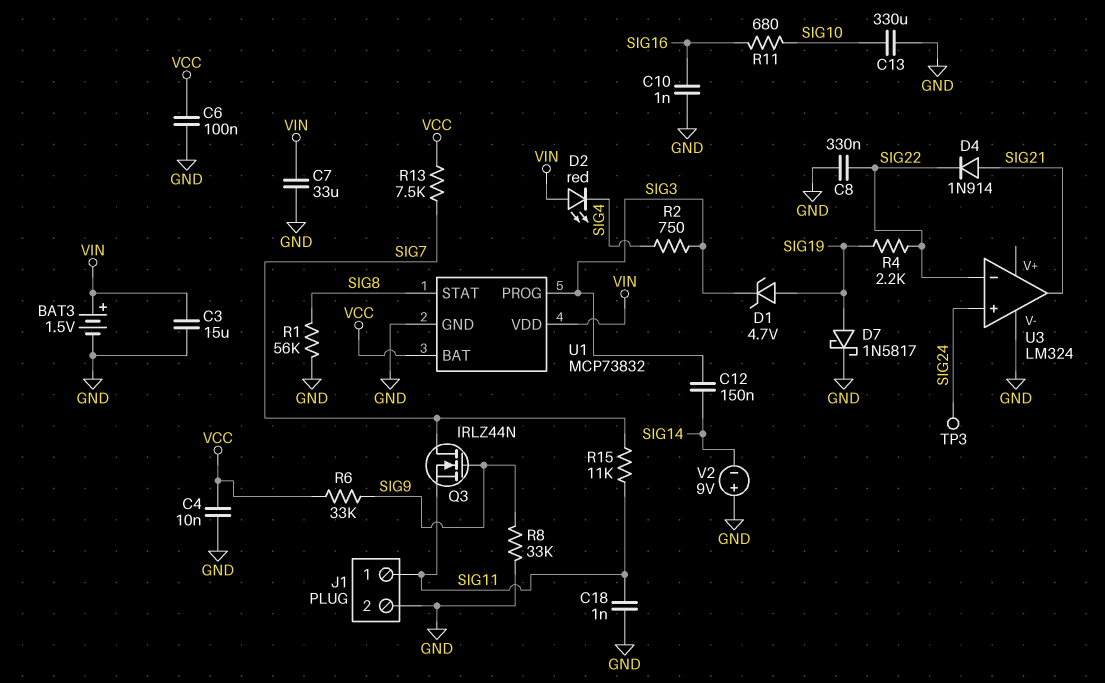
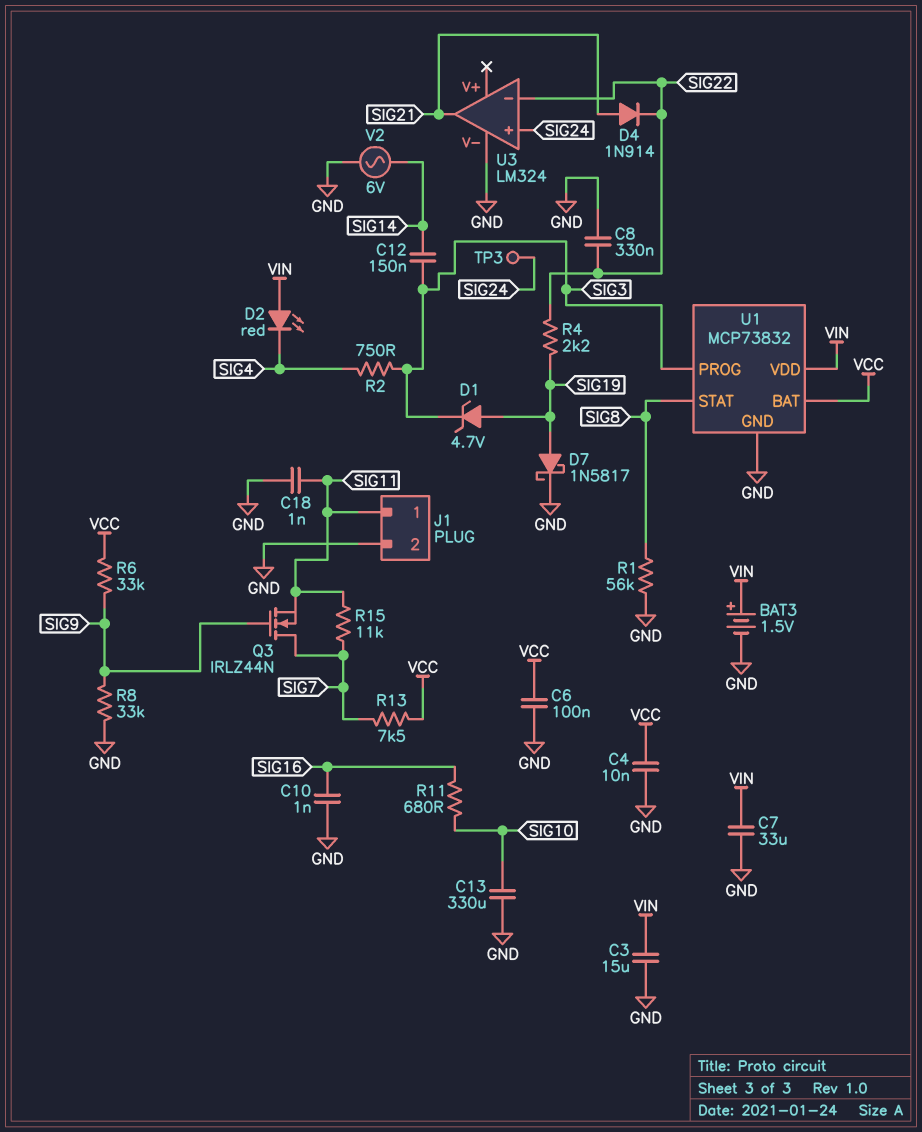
V2: 9V (plus GND, minus SIG14) -> AC 6V (GND, SIG14)

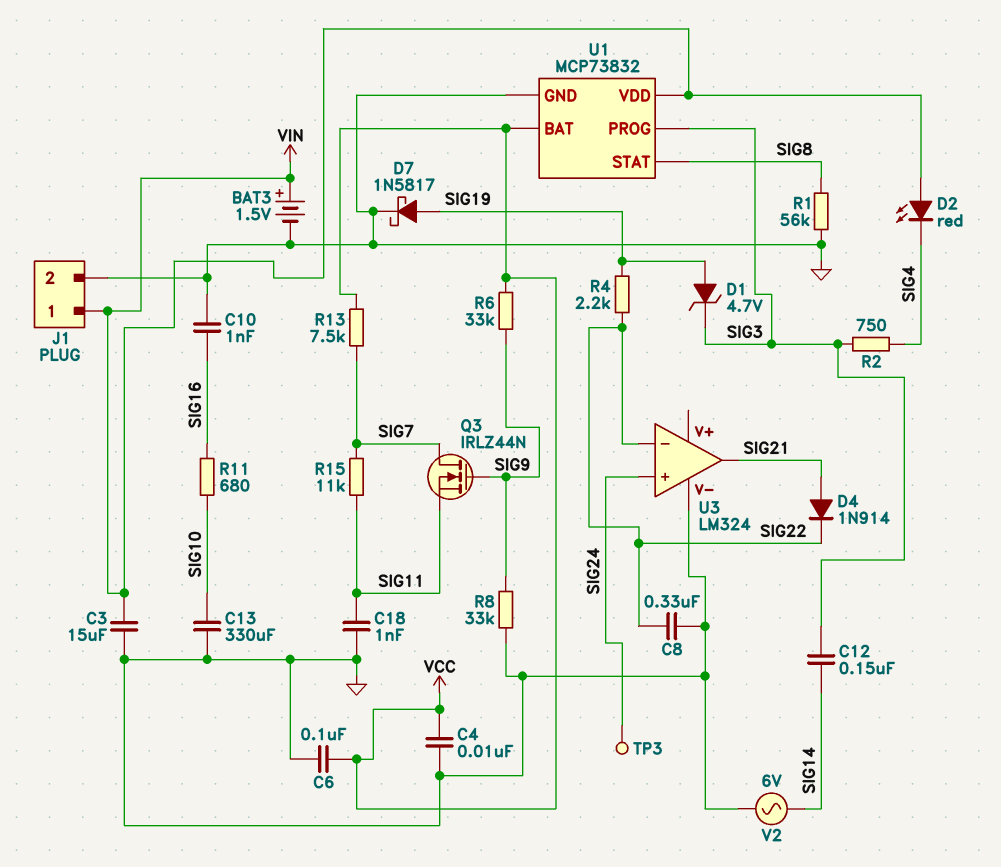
C7: 33uF (GND, VIN) -> none
J1 pin 1: SIG11 -> VIN

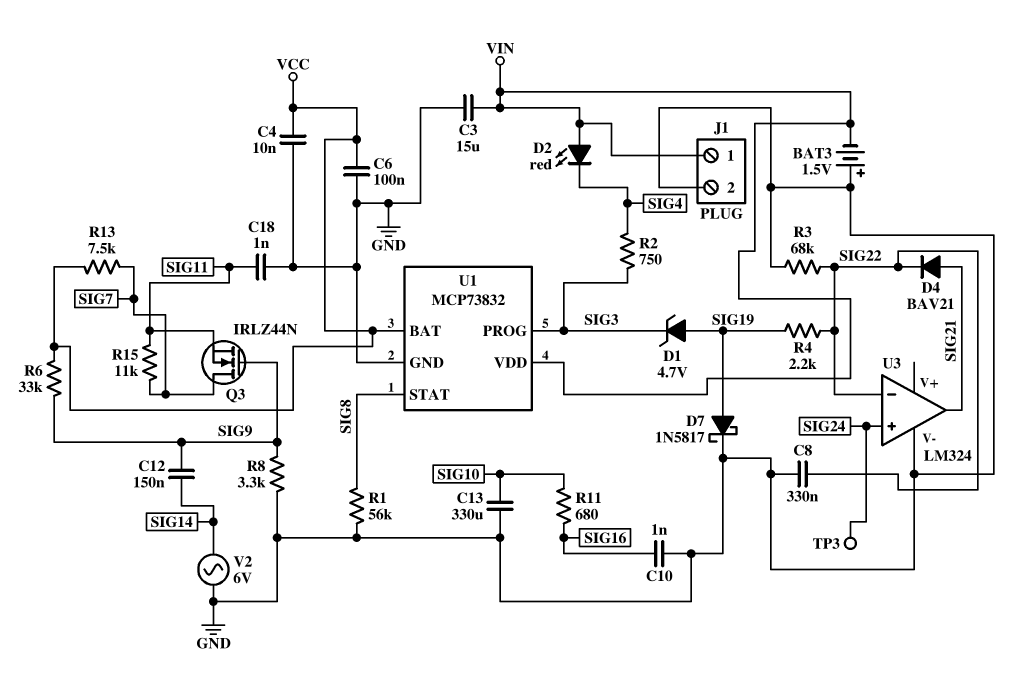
BAT3: 1.5V (plus VIN, minus GND) -> 1.5V (plus GND, minus VIN)
C12: 150nF (SIG3, SIG14) -> 150nF (SIG9, SIG14)
D4: diode 1N914 (A SIG21, K SIG22) -> diode BAV21 (A SIG21, K SIG22)
R3: none -> 68k (GND, SIG22)
R8: 33k (GND, SIG9) -> 3.3k (GND, SIG9)

